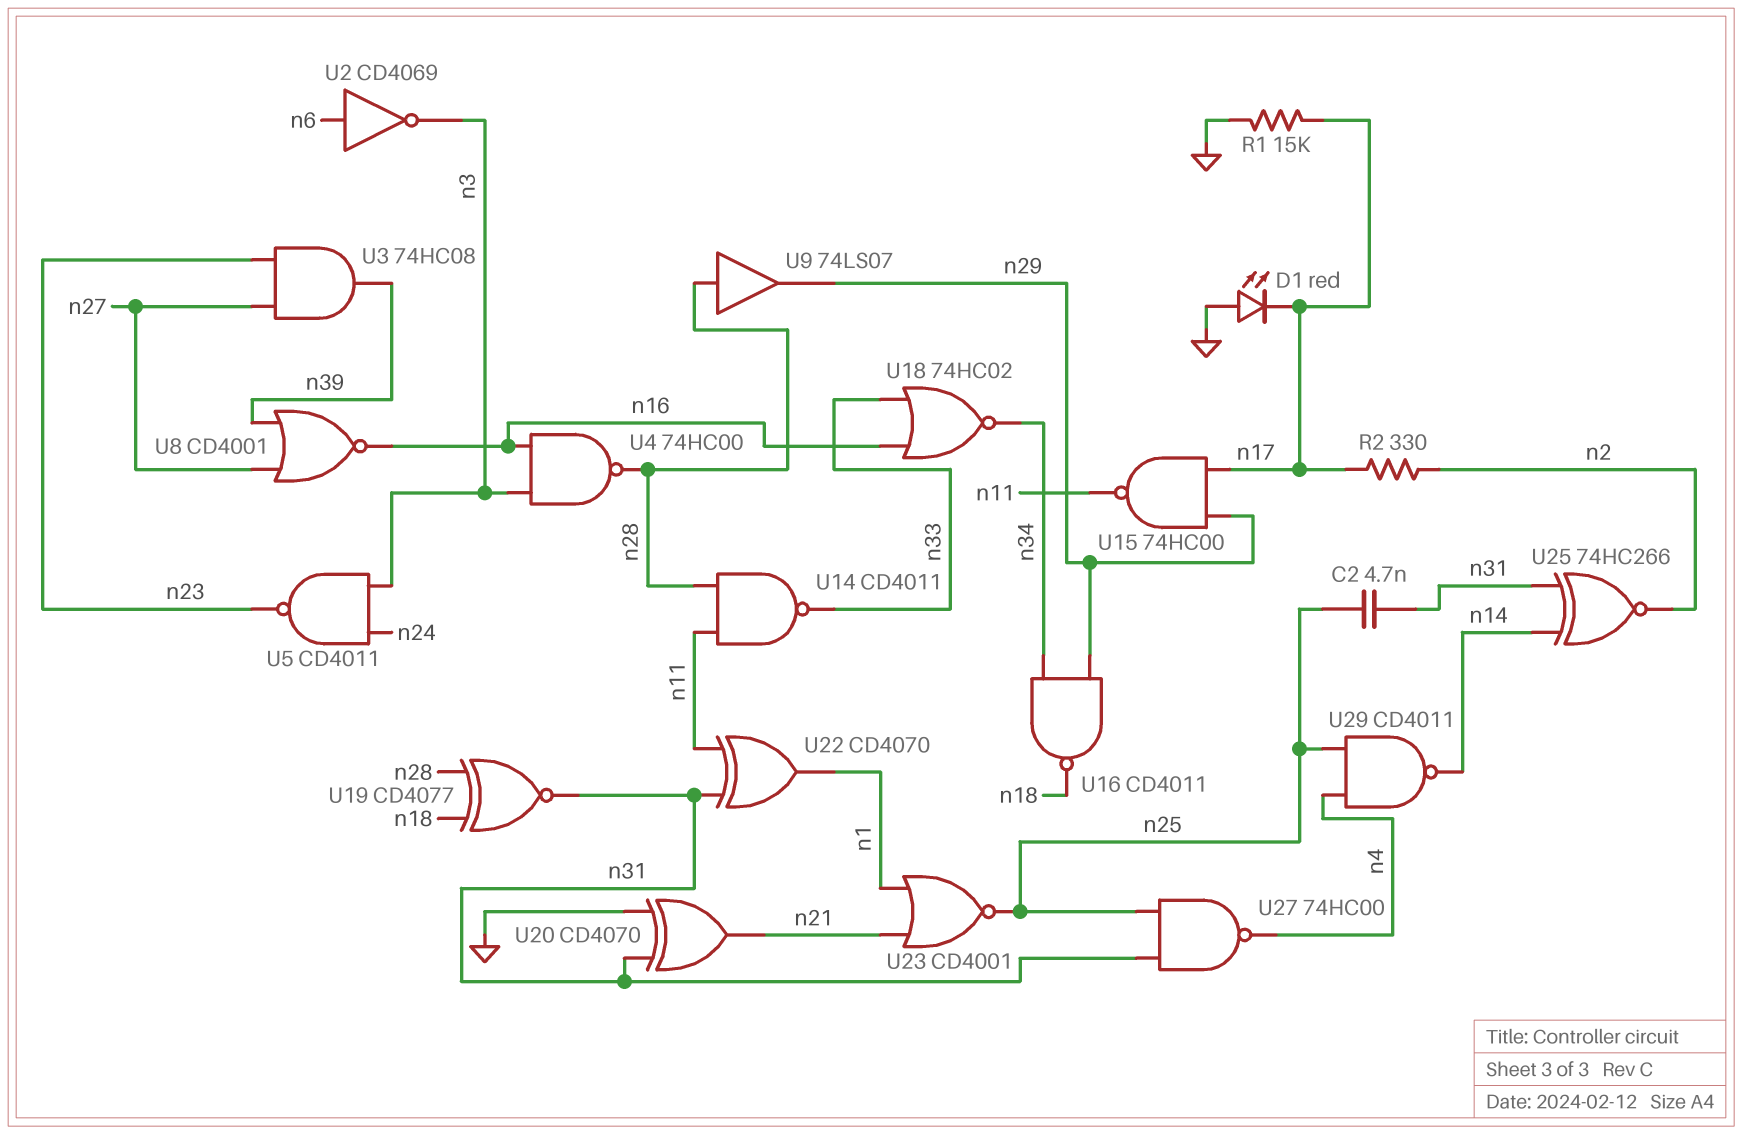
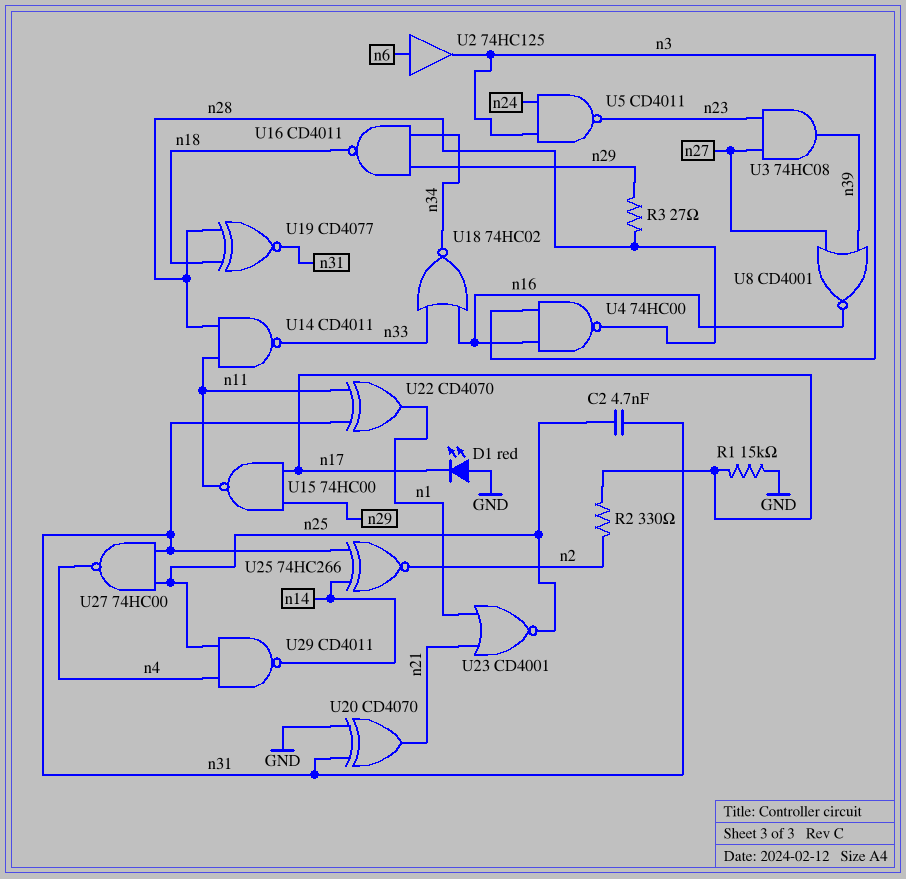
R3: none -> 27 (n28, n29)
U2: NOT CD4069 (in n6, out n3) -> buffer 74HC125 (in n6, out n3)
U9: buffer 74LS07 (in n28, out n29) -> none

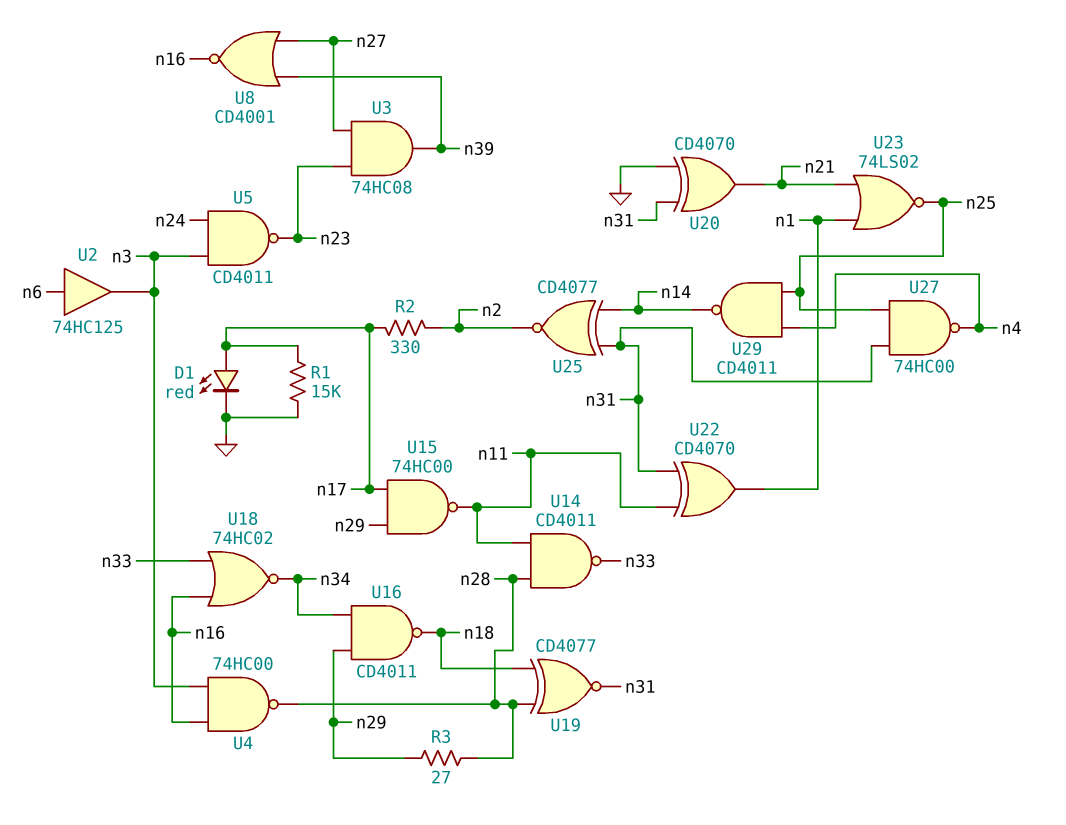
C2: 4.7nF (n25, n31) -> none
D1: LED red (A GND, K n17) -> LED red (A n17, K GND)
U23: NOR CD4001 (in n1, in n21, out n25) -> NOR 74LS02 (in n1, in n21, out n25)
U25: XNOR 74HC266 (in n14, in n31, out n2) -> XNOR CD4077 (in n14, in n31, out n2)

